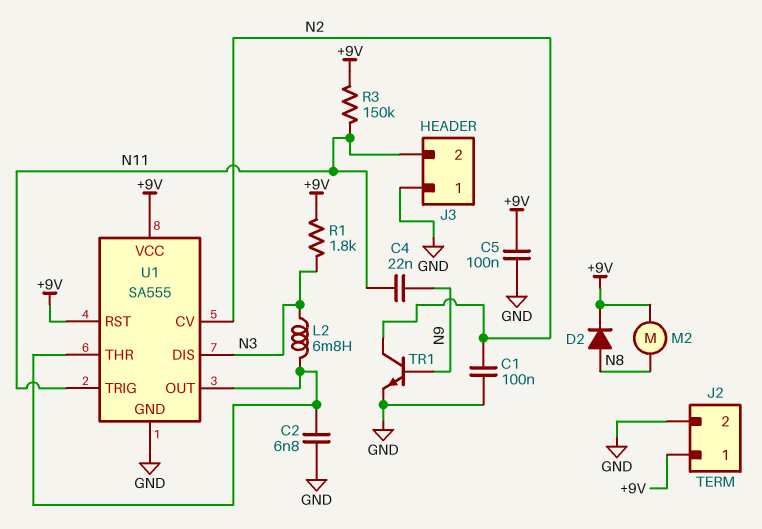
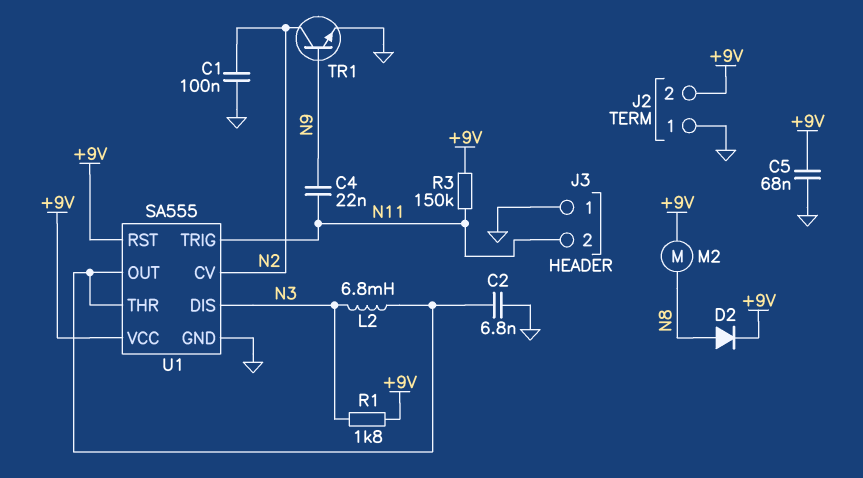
C5: 100nF (+9V, GND) -> 68nF (+9V, GND)
J2 pin 1: +9V -> GND
J2 pin 2: GND -> +9V

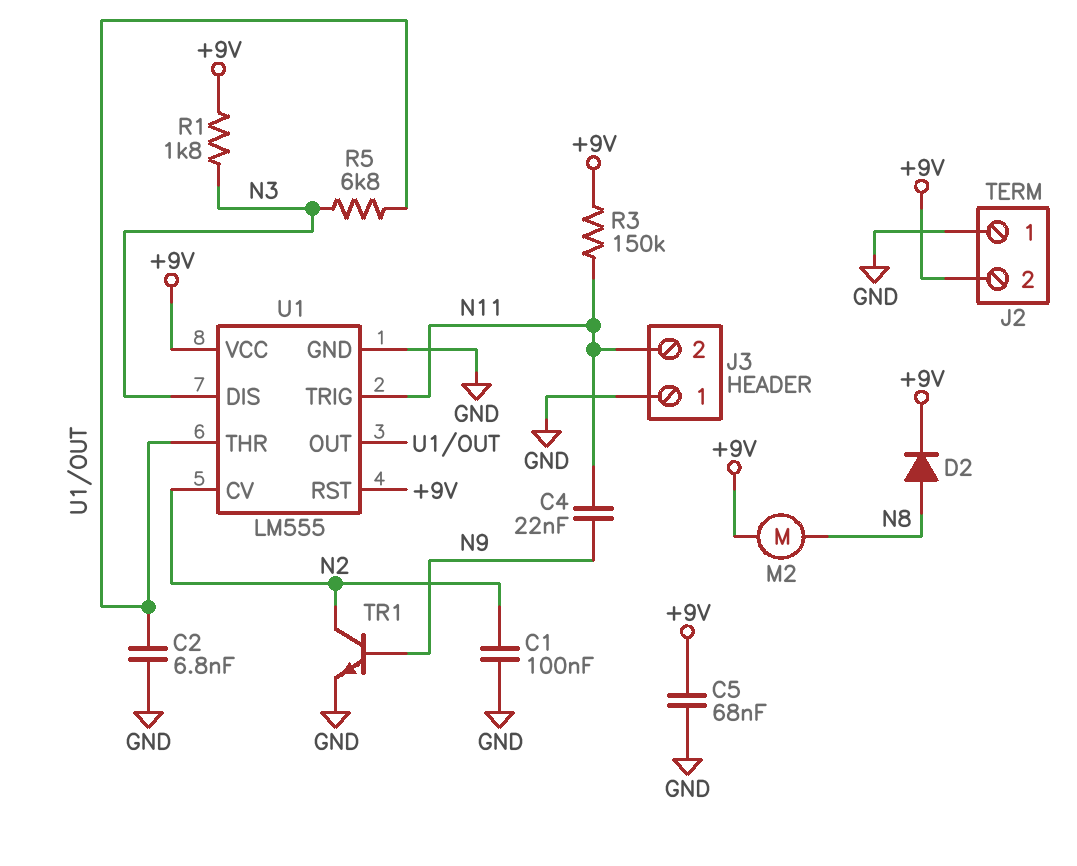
L2: 6.8mH (N3, U1/OUT) -> none
R5: none -> 6.8k (N3, U1/OUT)
U1: SA555 -> LM555

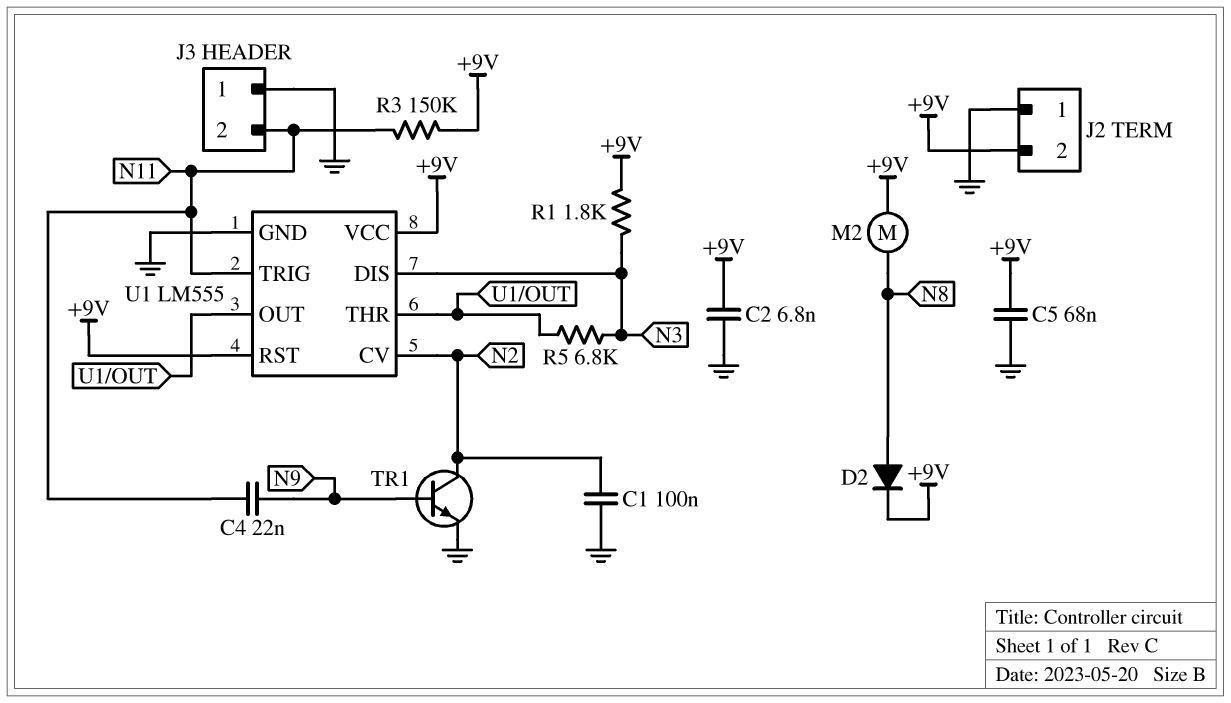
C2: 6.8nF (GND, U1/OUT) -> 6.8nF (+9V, GND)

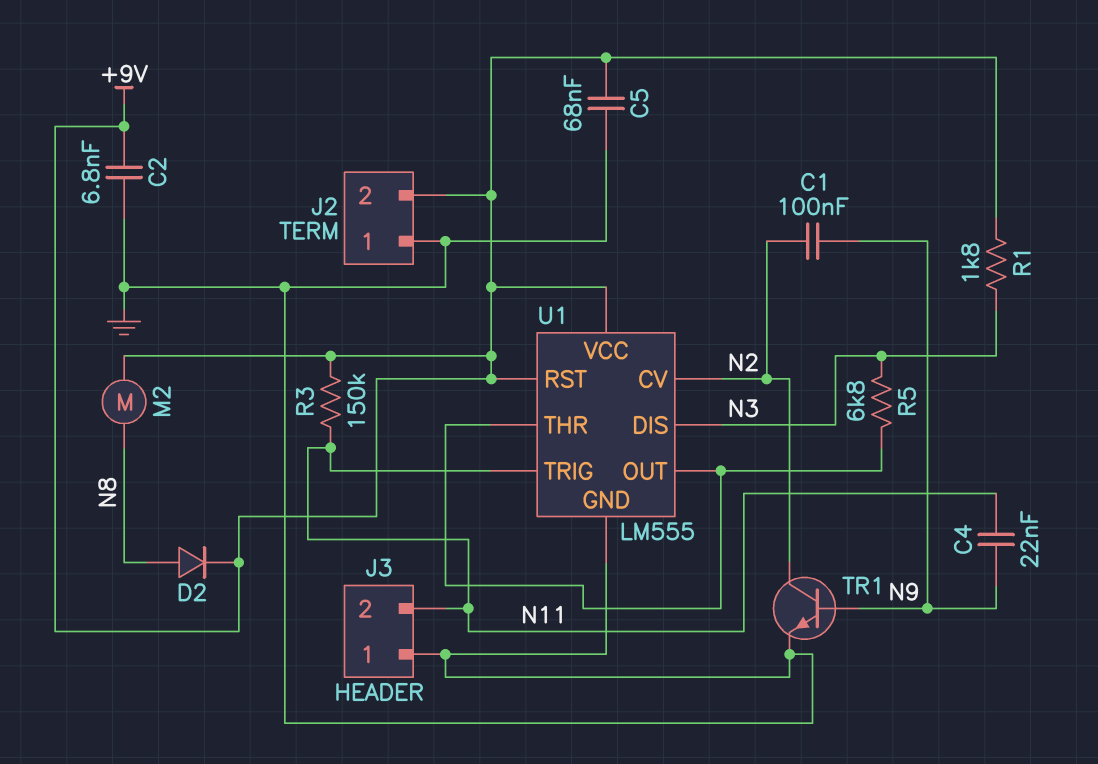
C1: 100nF (GND, N2) -> 100nF (N2, N9)

